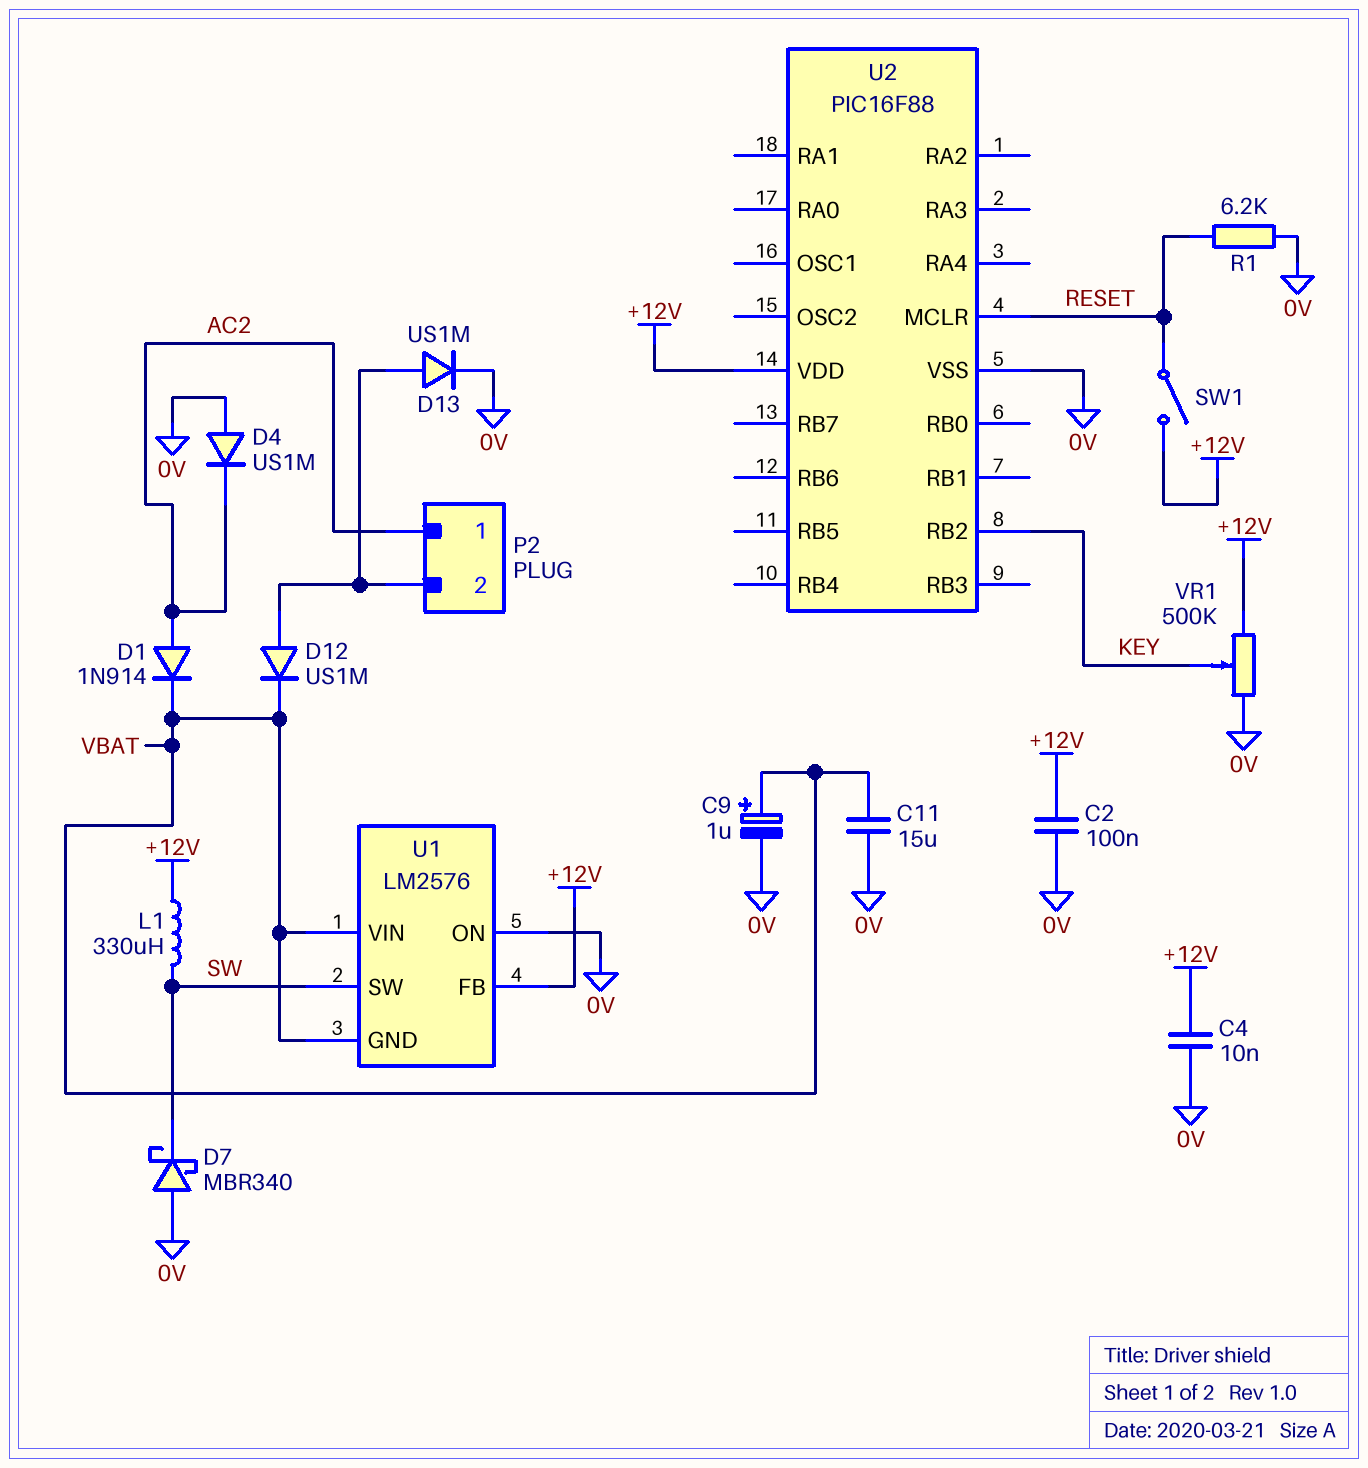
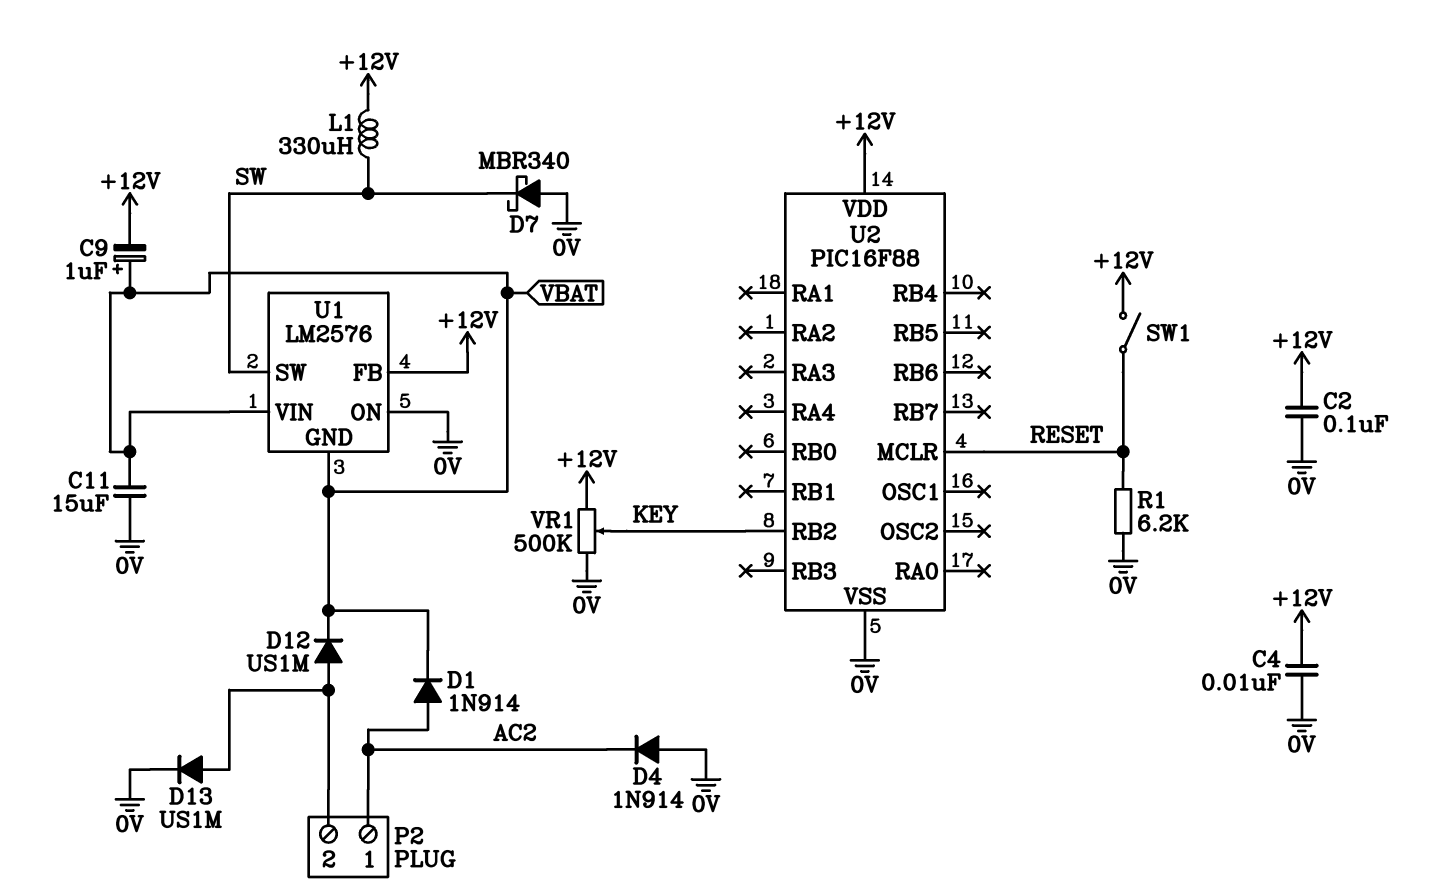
C9: 1uF (plus VBAT, minus 0V) -> 1uF (plus VBAT, minus +12V)
D4: diode US1M (A 0V, K AC2) -> diode 1N914 (A 0V, K AC2)

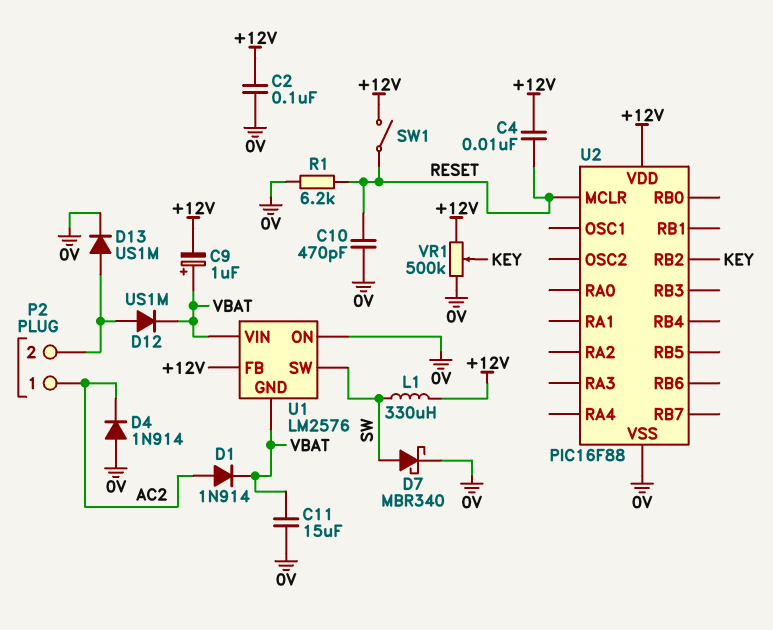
C4: 10nF (+12V, 0V) -> 10nF (+12V, RESET)
C10: none -> 470pF (0V, RESET)
D7: schottky MBR340 (A 0V, K SW) -> schottky MBR340 (A SW, K 0V)

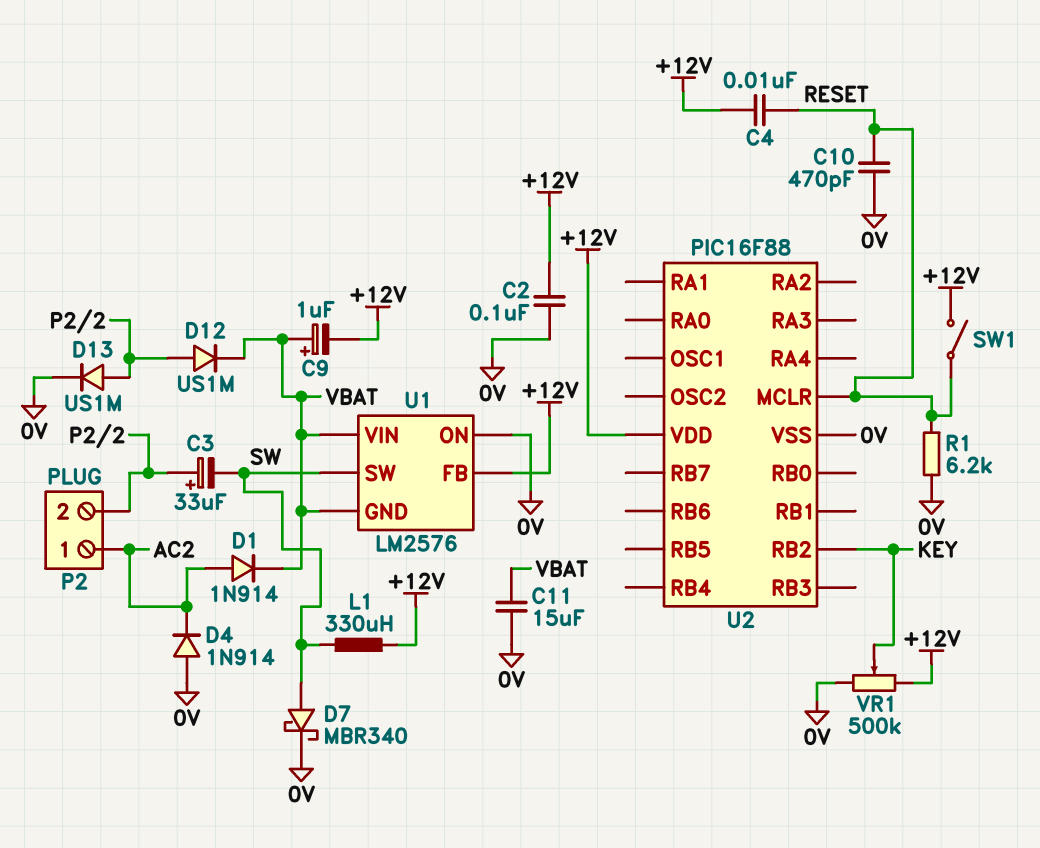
C3: none -> 33uF (plus P2/2, minus SW)

